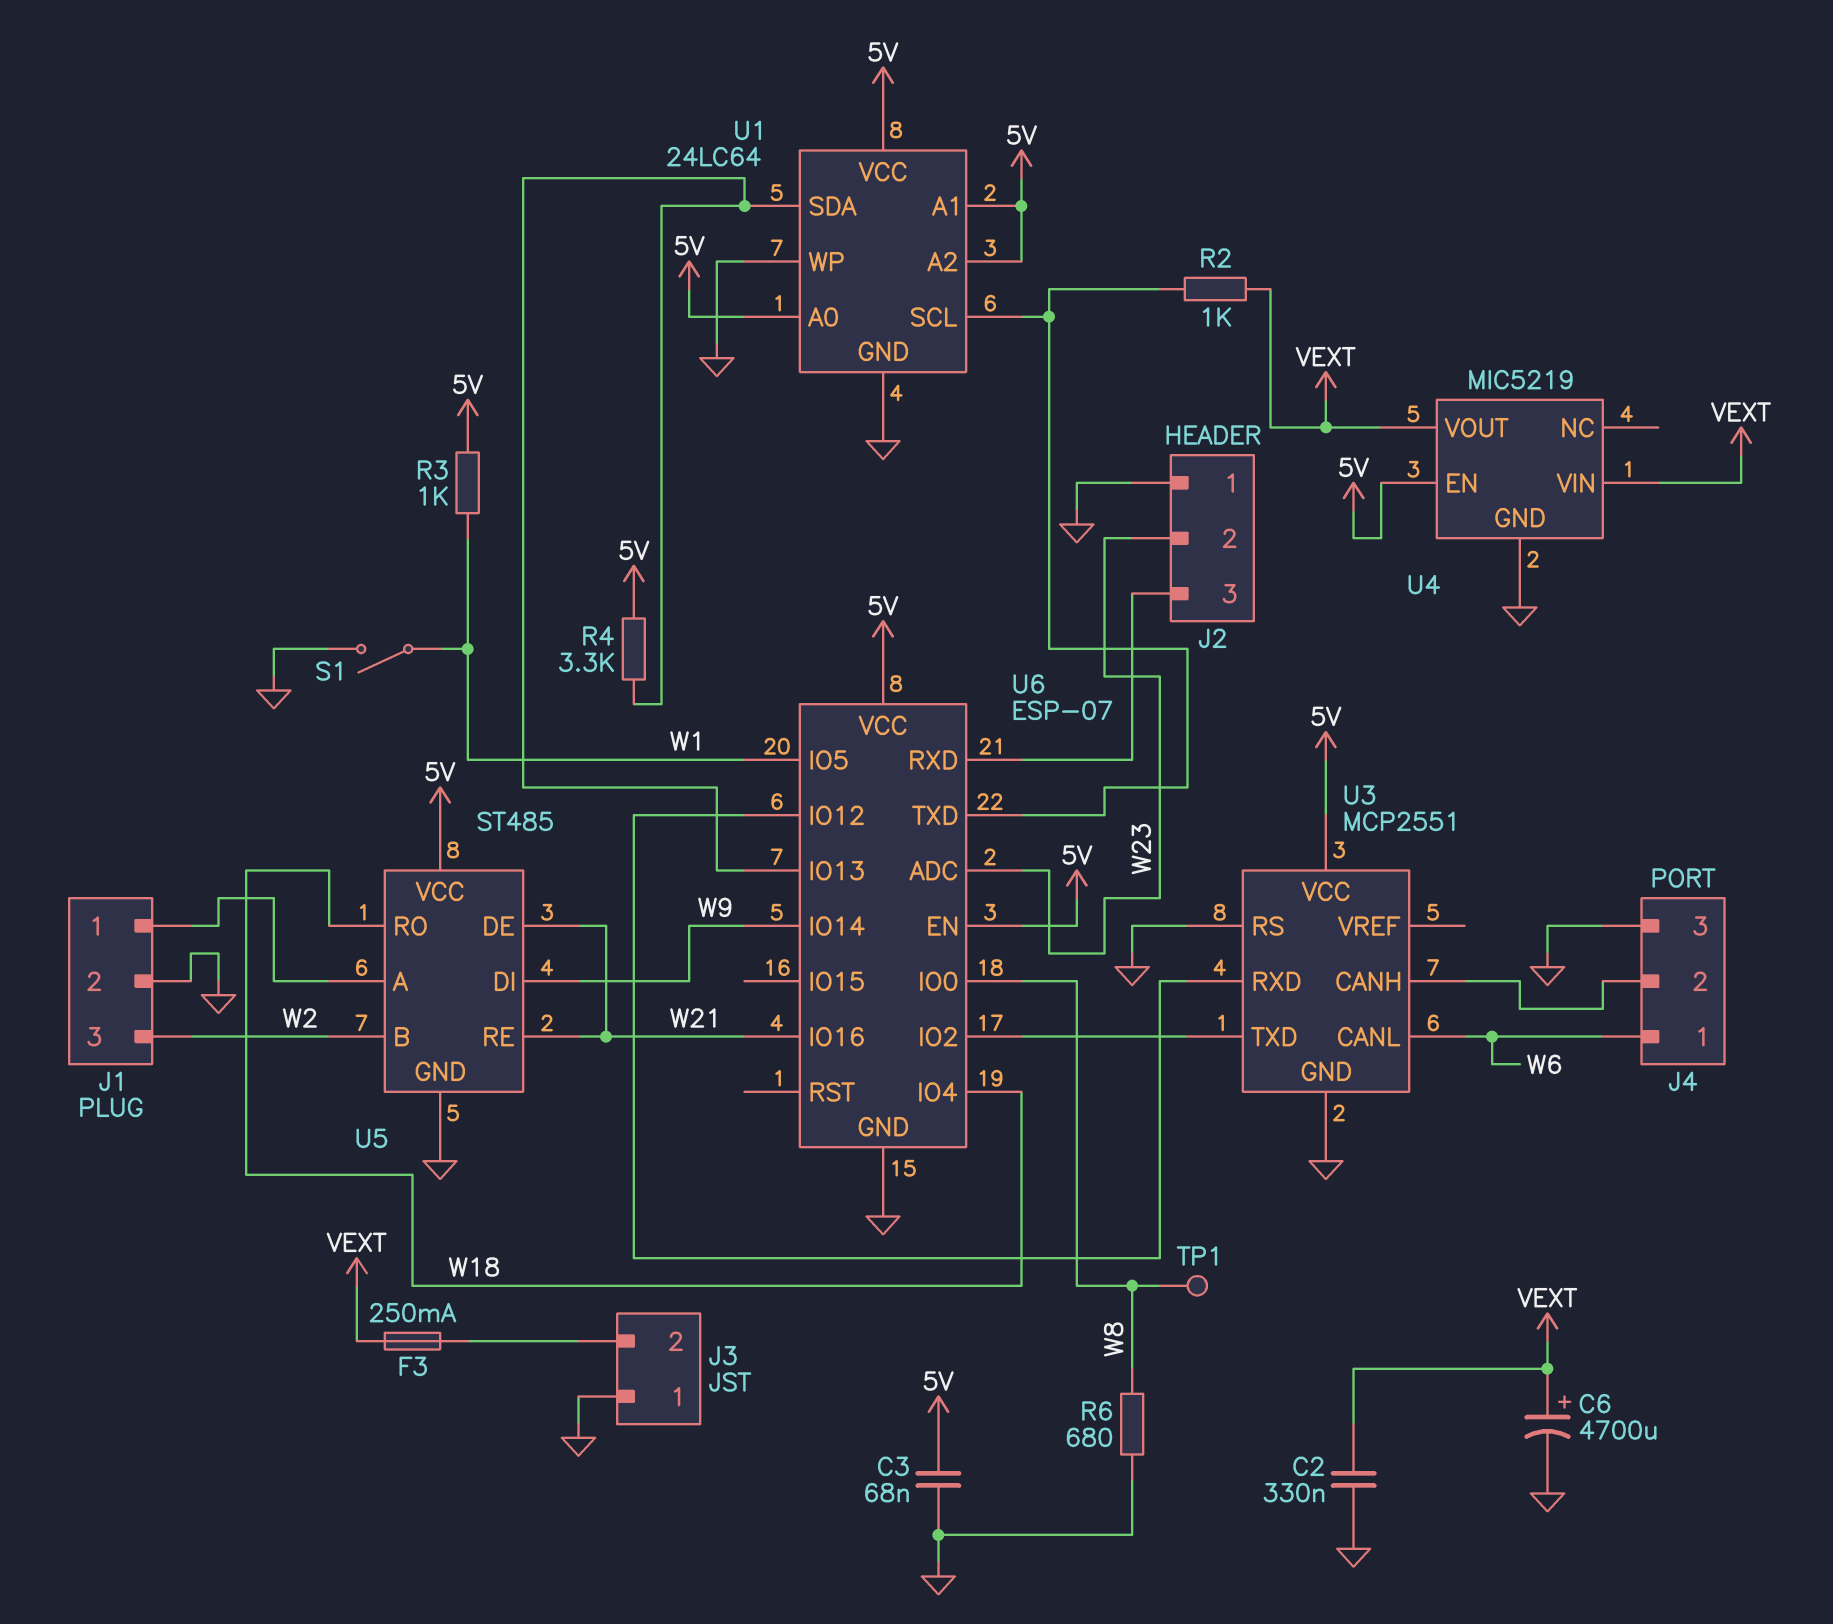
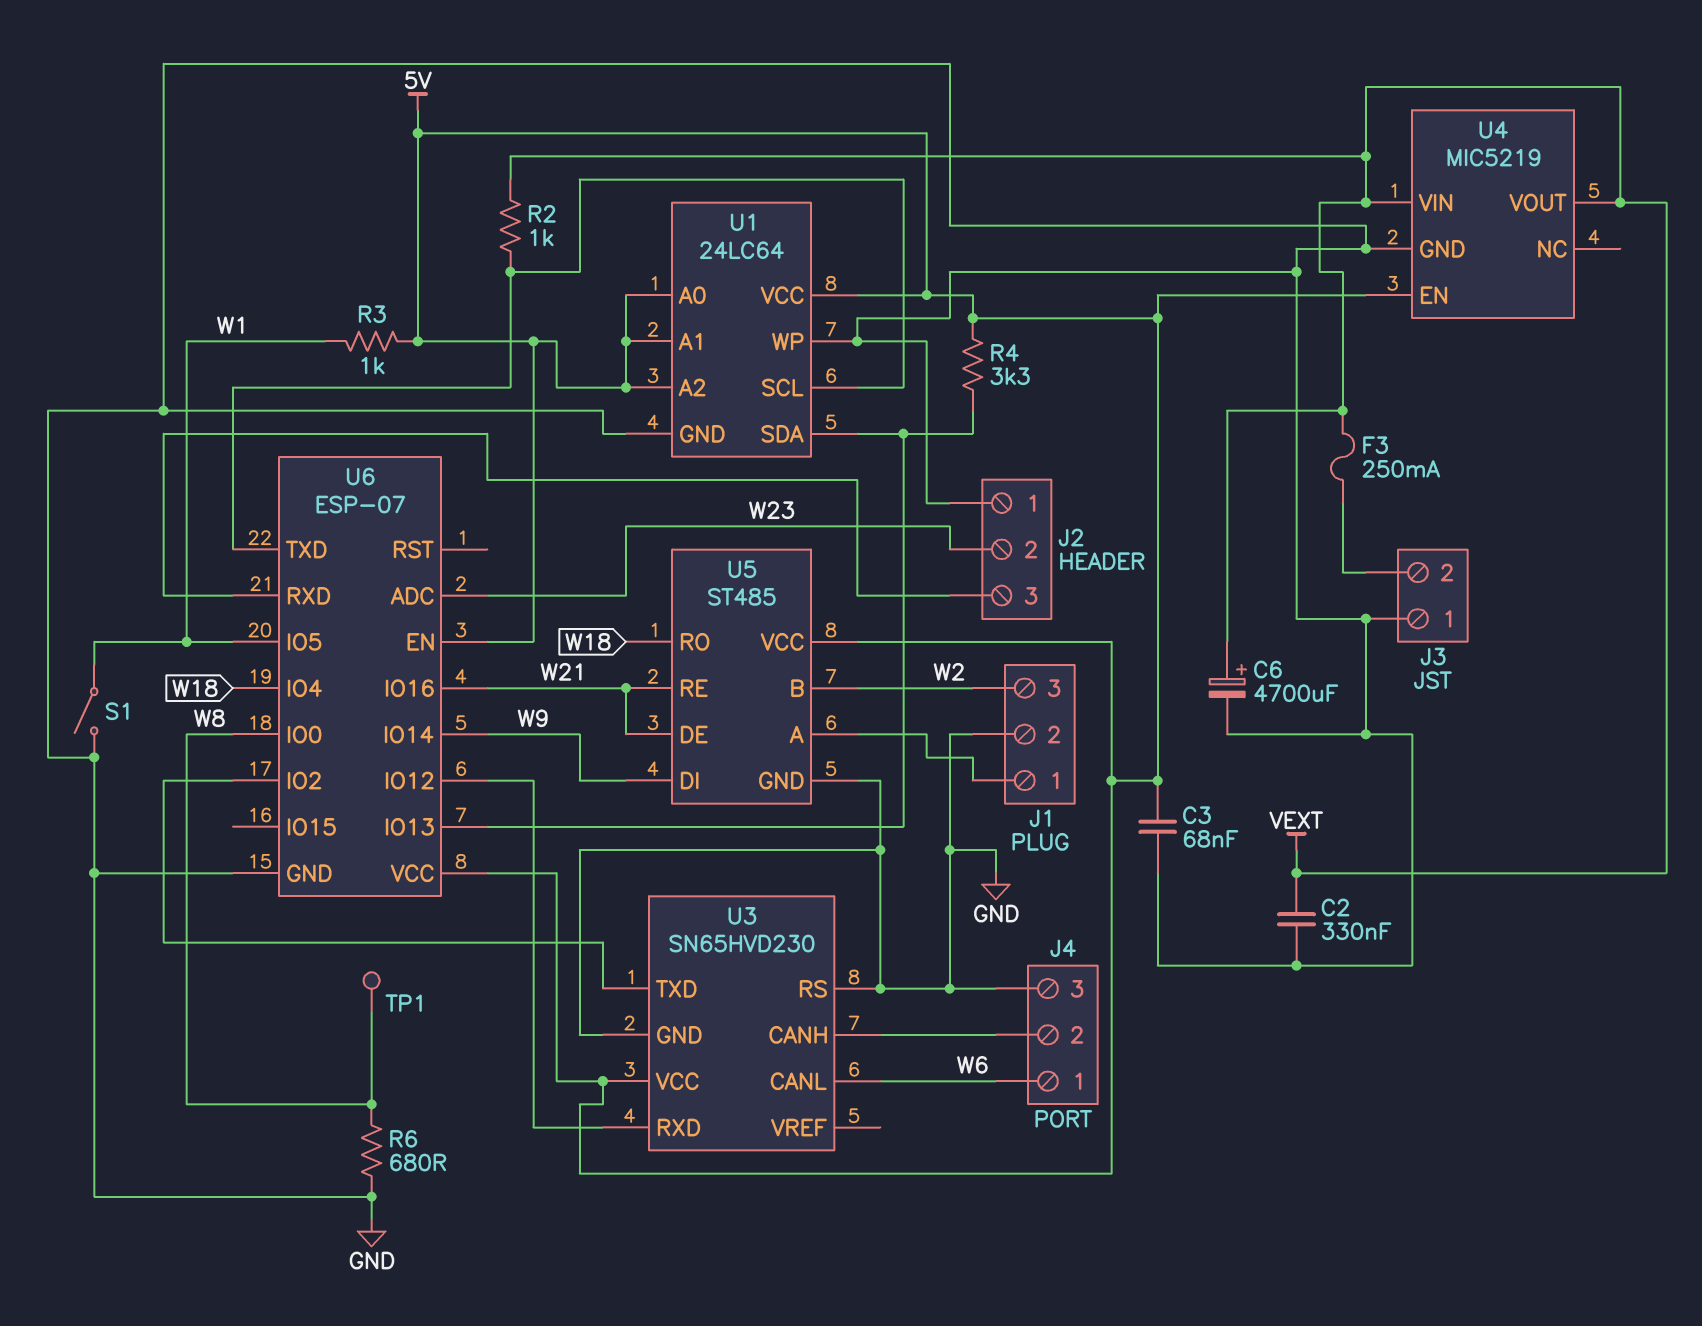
U3: MCP2551 -> SN65HVD230

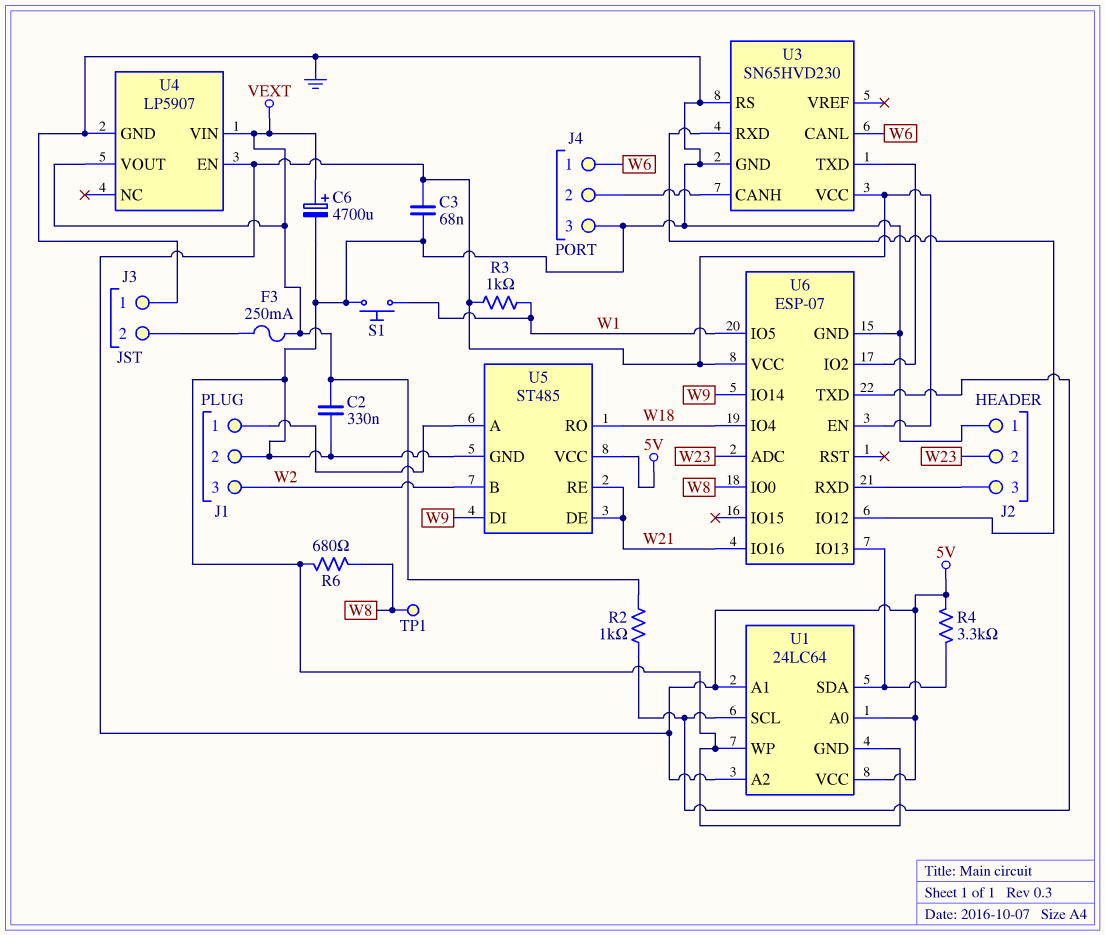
S1: switch (GND, W1) -> button (GND, W1)
U4: MIC5219 -> LP5907

